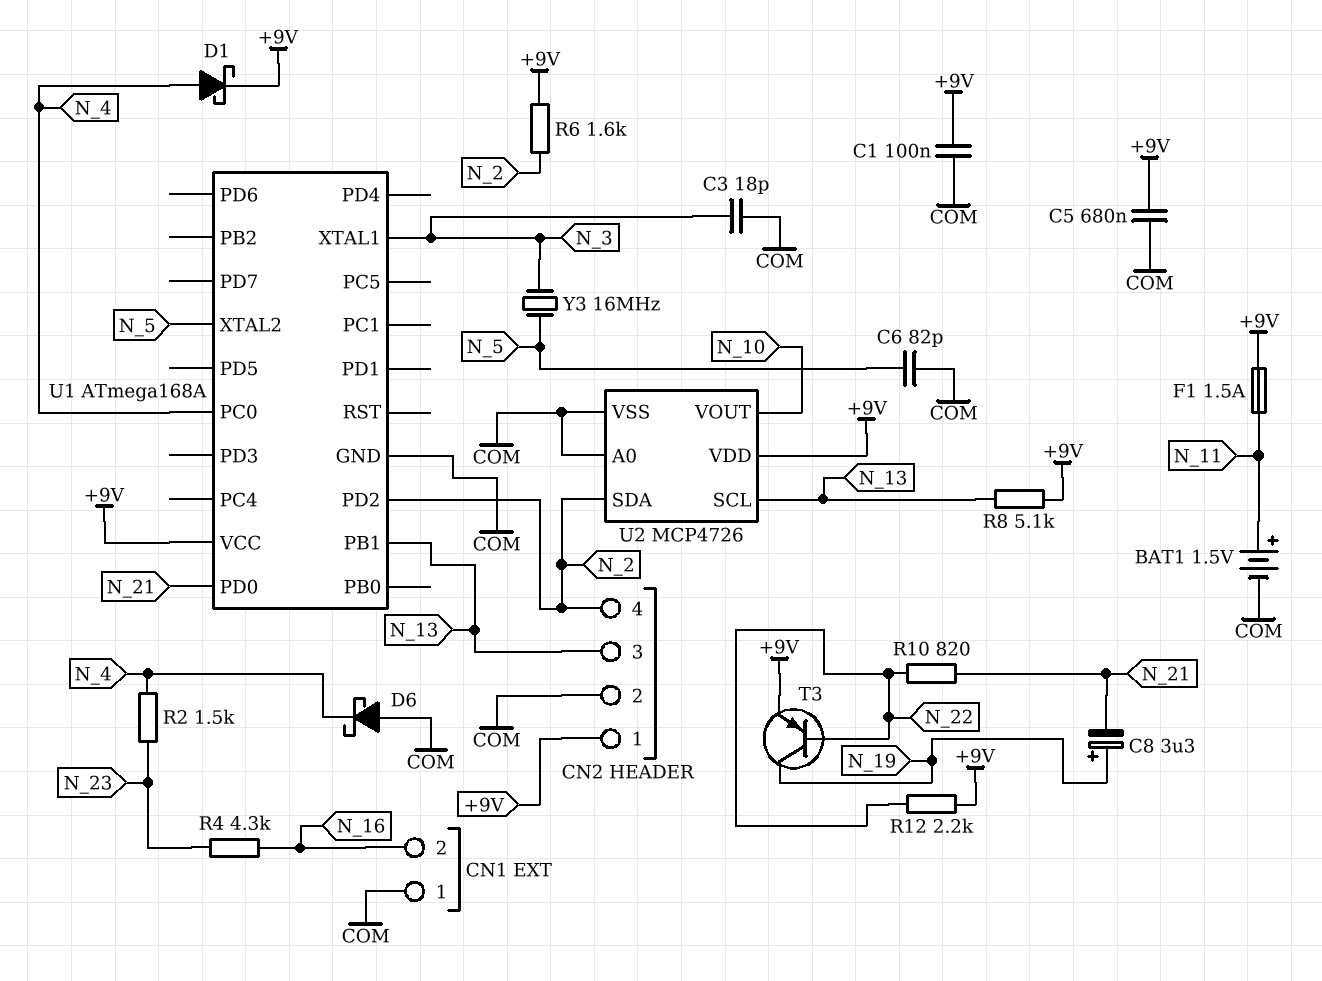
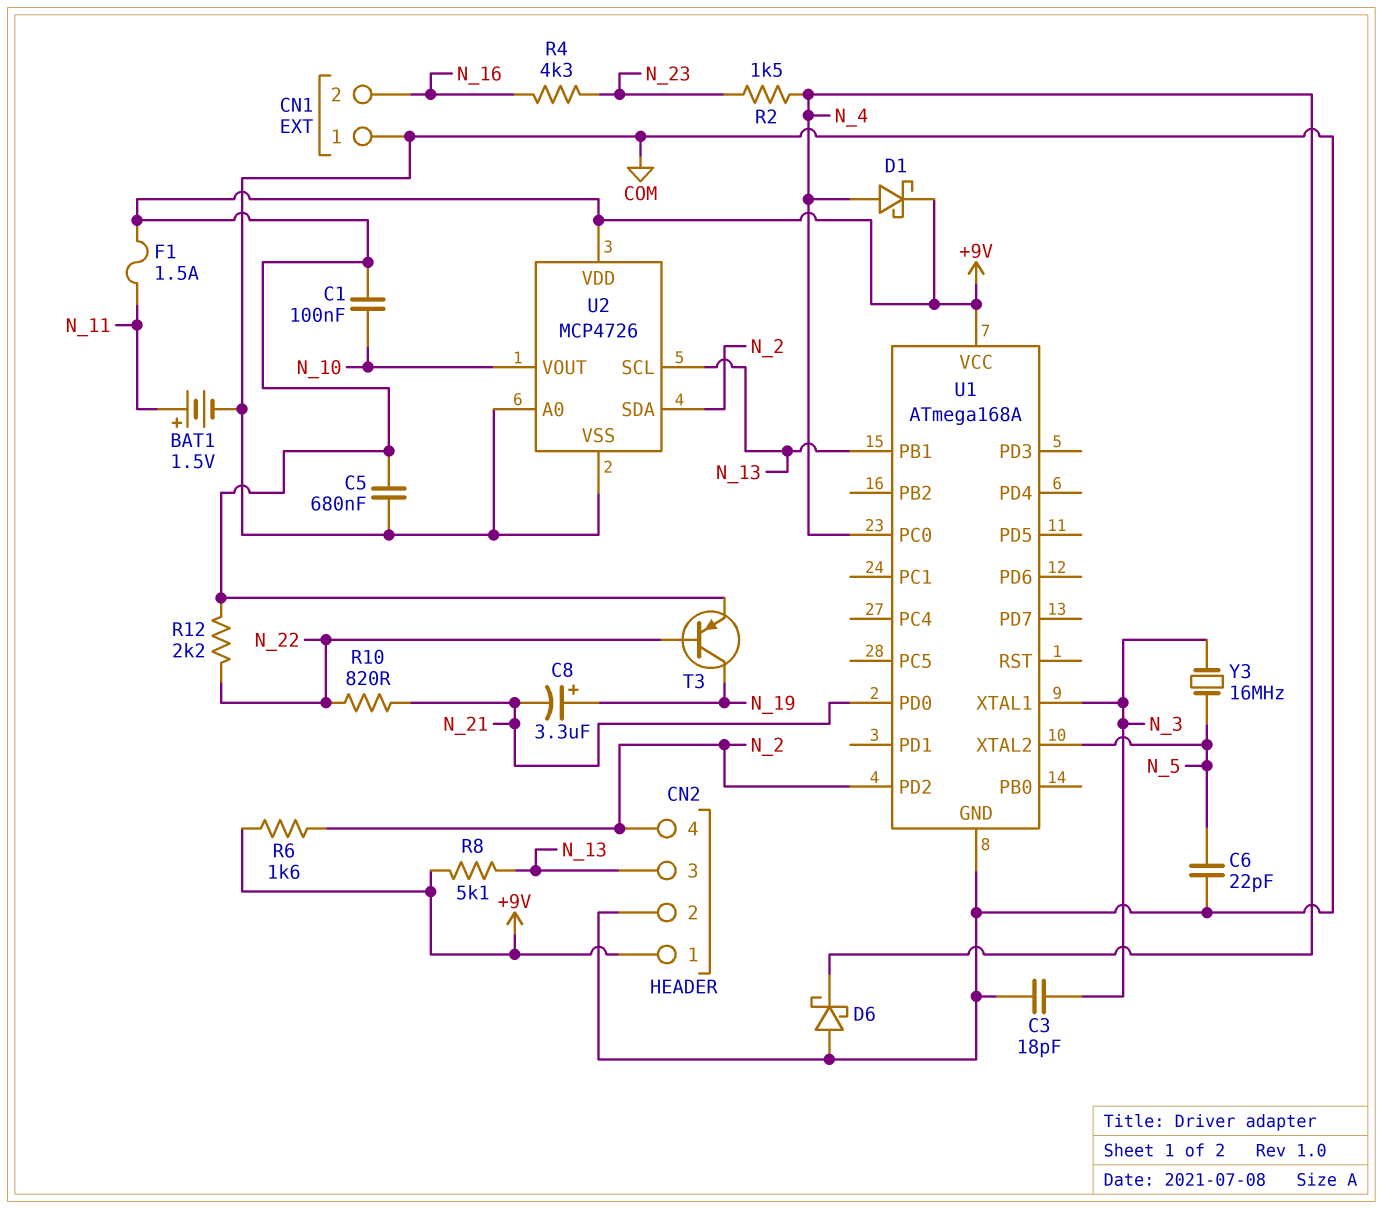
C1: 100nF (+9V, COM) -> 100nF (+9V, N_10)
C6: 82pF (COM, N_5) -> 22pF (COM, N_5)

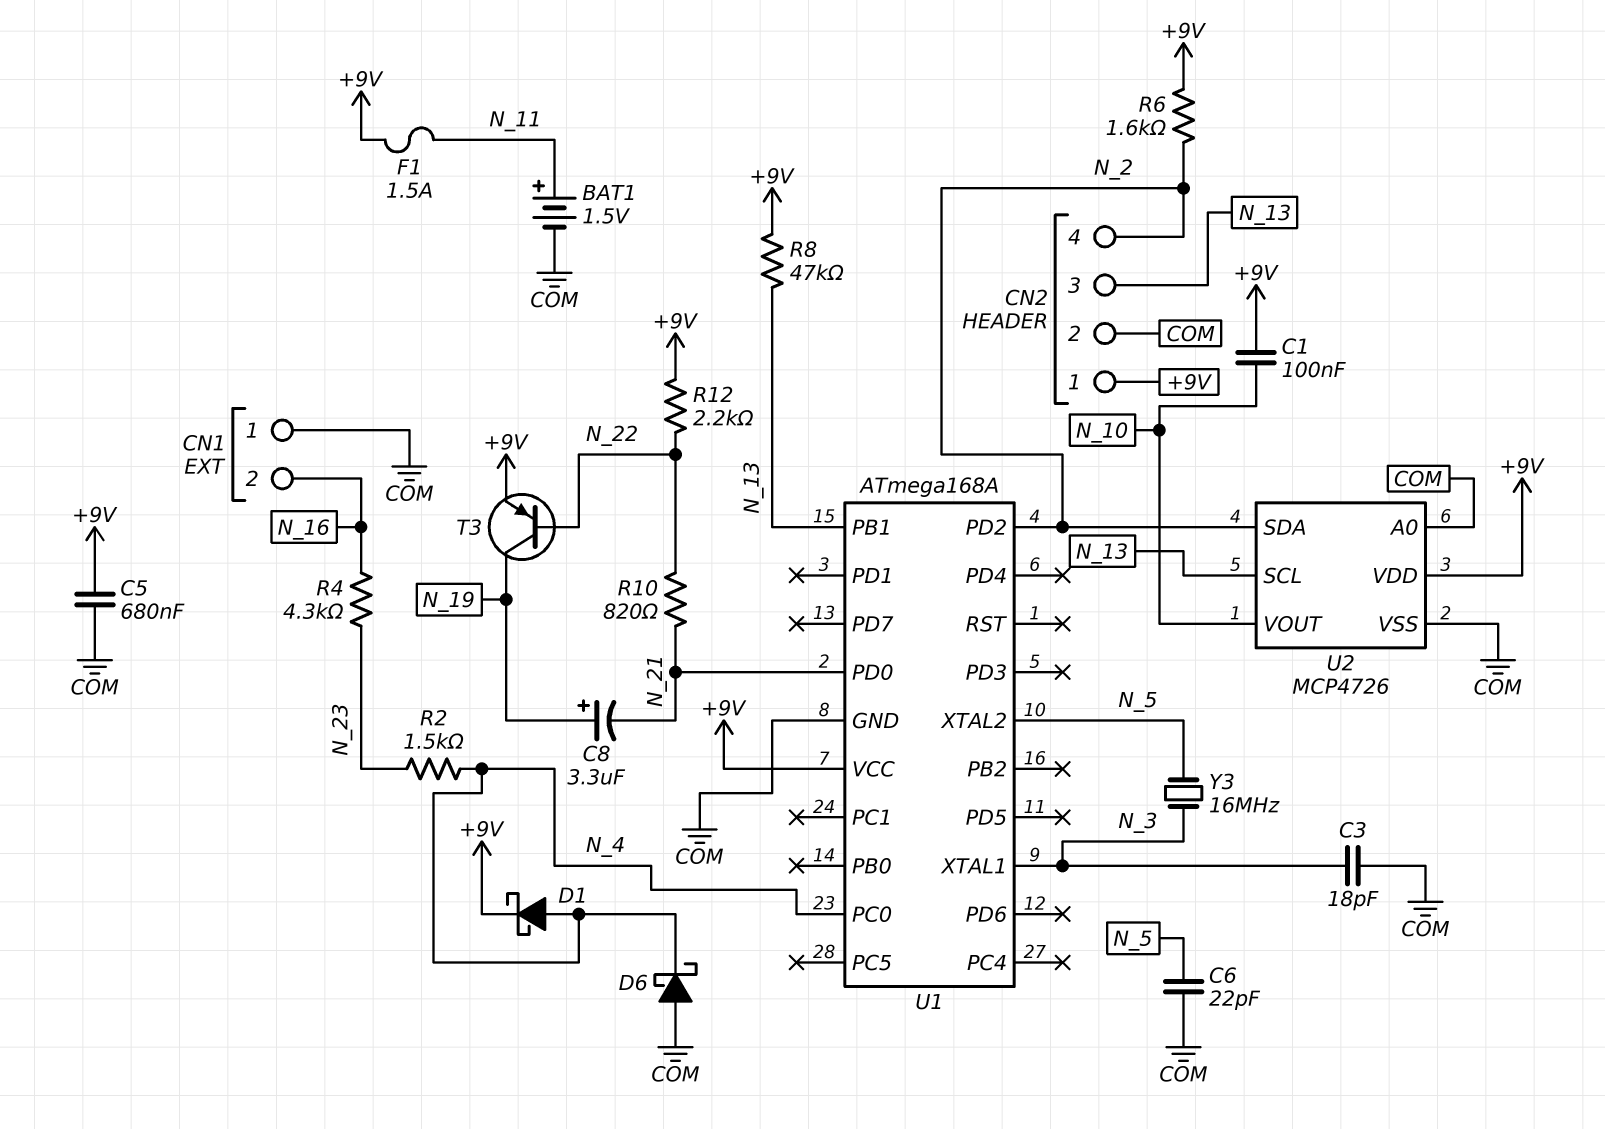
R8: 5.1k (+9V, N_13) -> 47k (+9V, N_13)

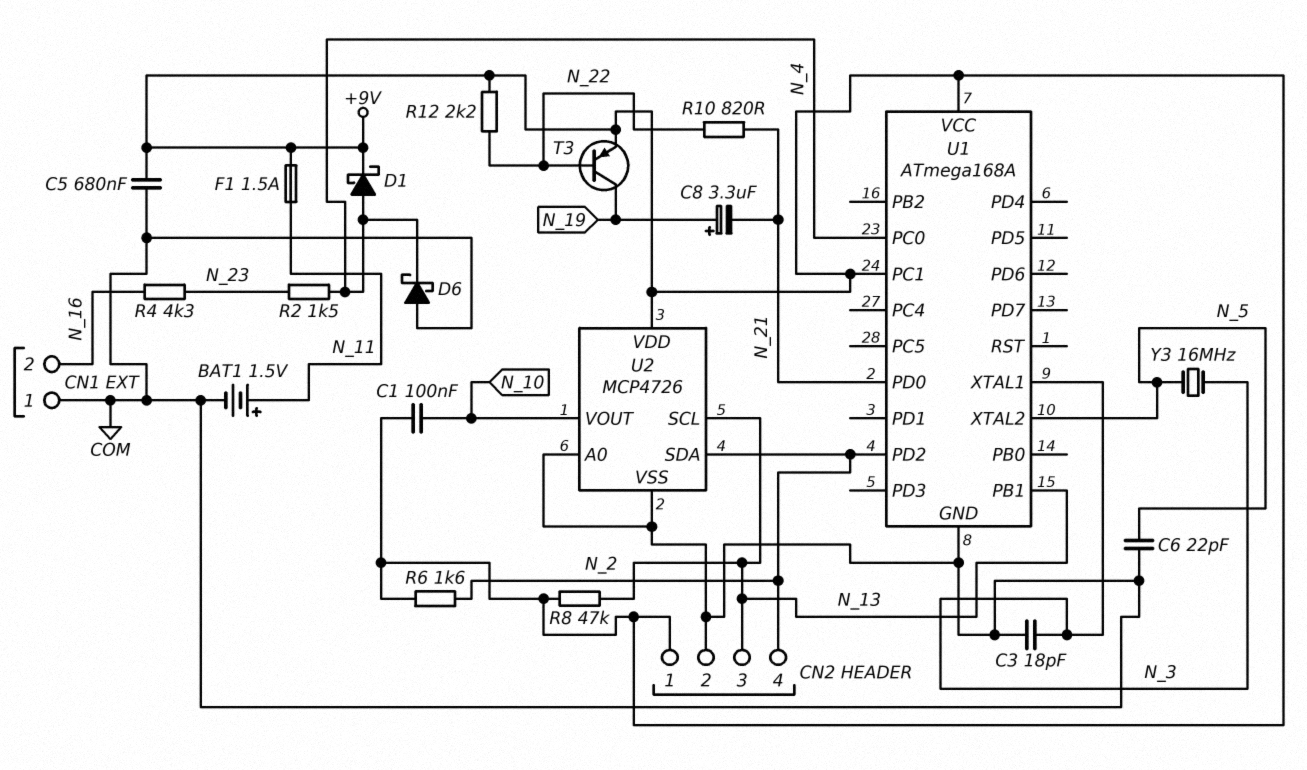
U1 pin PC1: none -> +9V

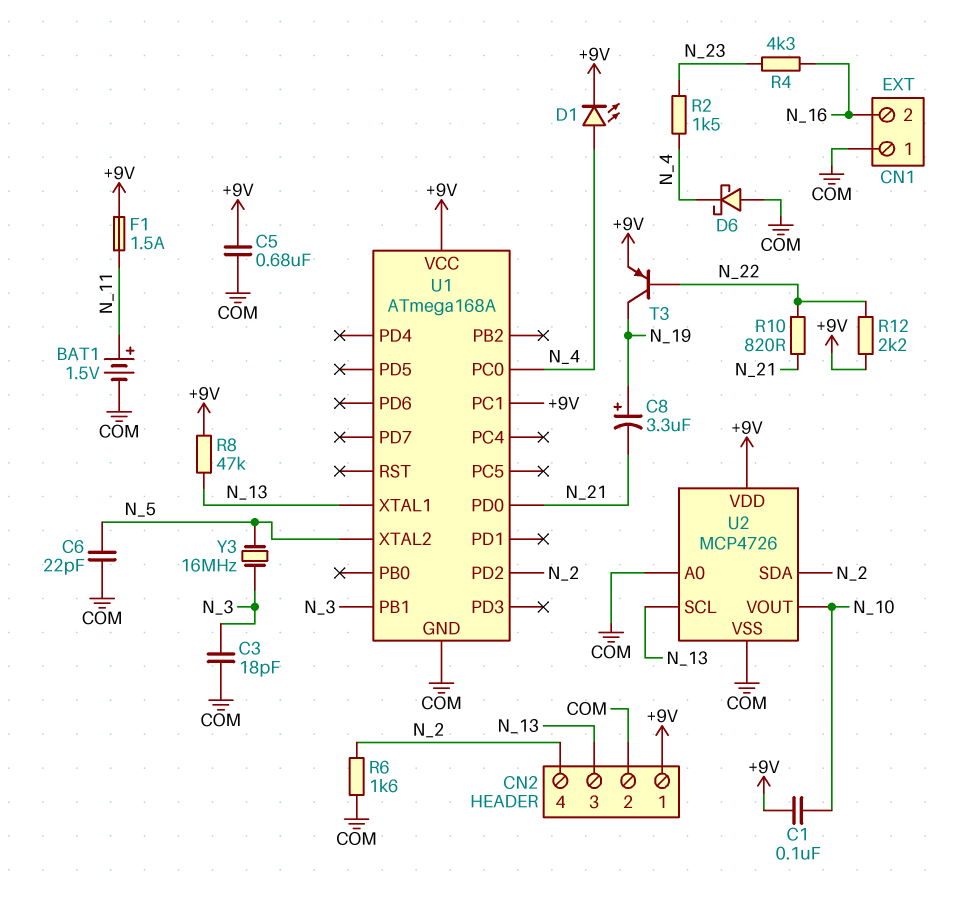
D1: schottky (A N_4, K +9V) -> LED (A N_4, K +9V)
R6: 1.6k (+9V, N_2) -> 1.6k (COM, N_2)
U1 pin PB1: N_13 -> N_3
U1 pin XTAL1: N_3 -> N_13

